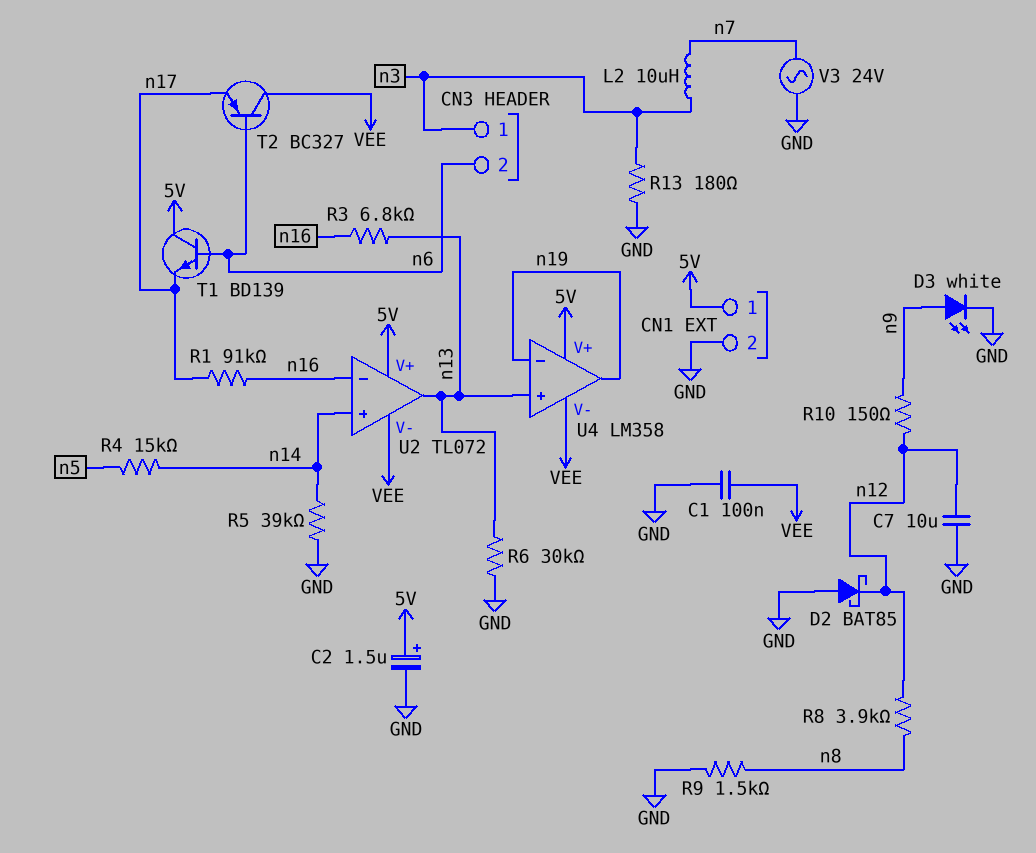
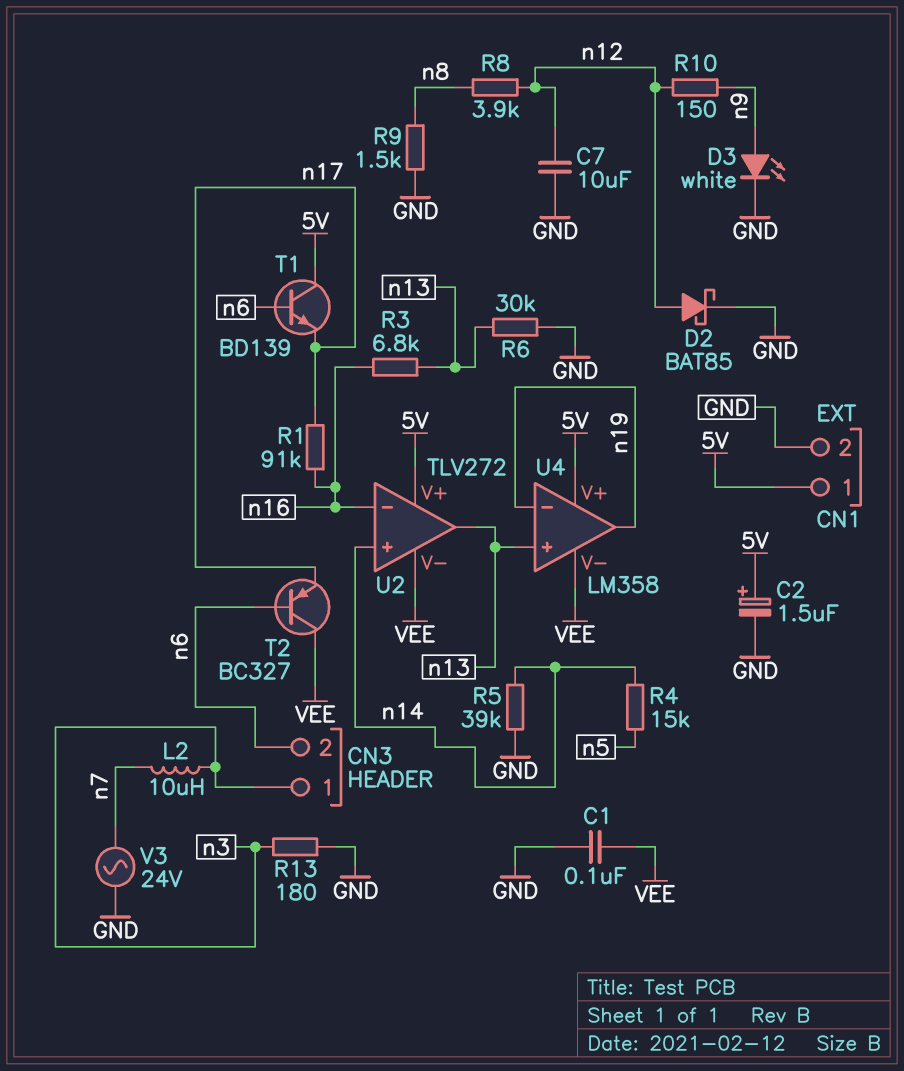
D2: schottky BAT85 (A GND, K n12) -> schottky BAT85 (A n12, K GND)
U2: TL072 -> TLV272

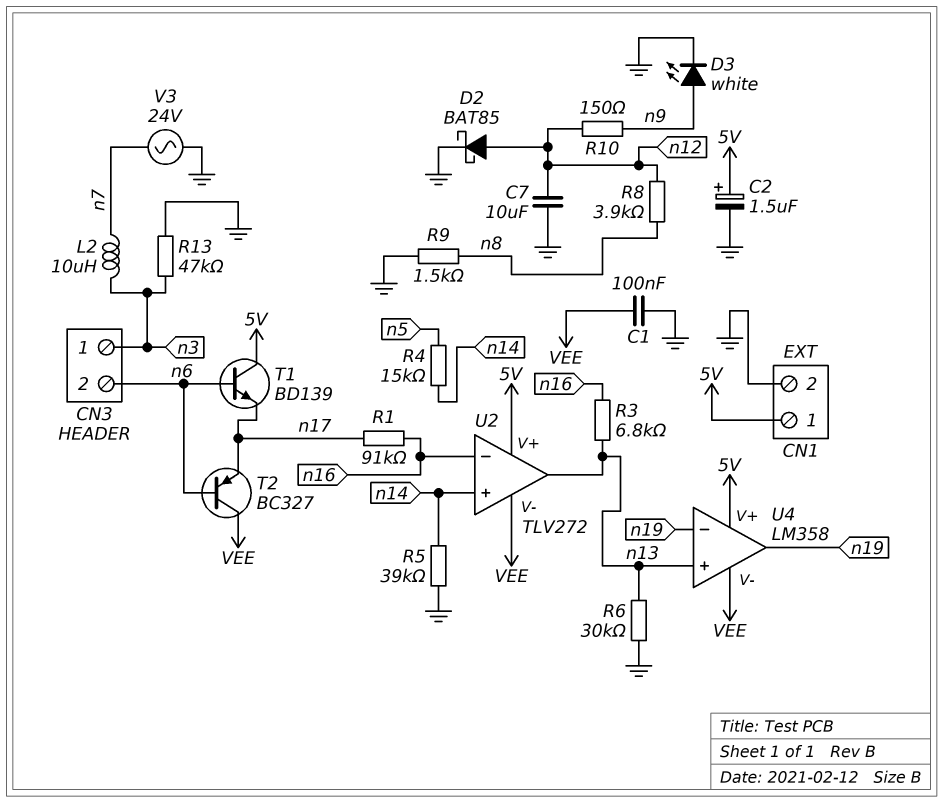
R13: 180 (GND, n3) -> 47k (GND, n3)

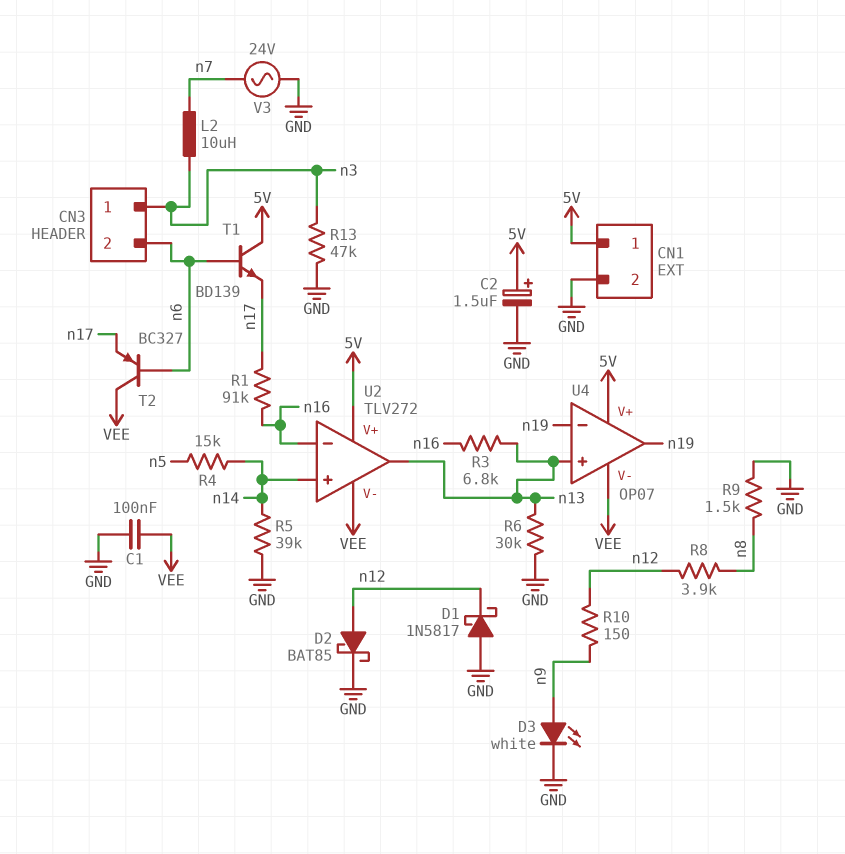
C7: 10uF (GND, n12) -> none
D1: none -> schottky 1N5817 (A GND, K n12)
U4: LM358 -> OP07

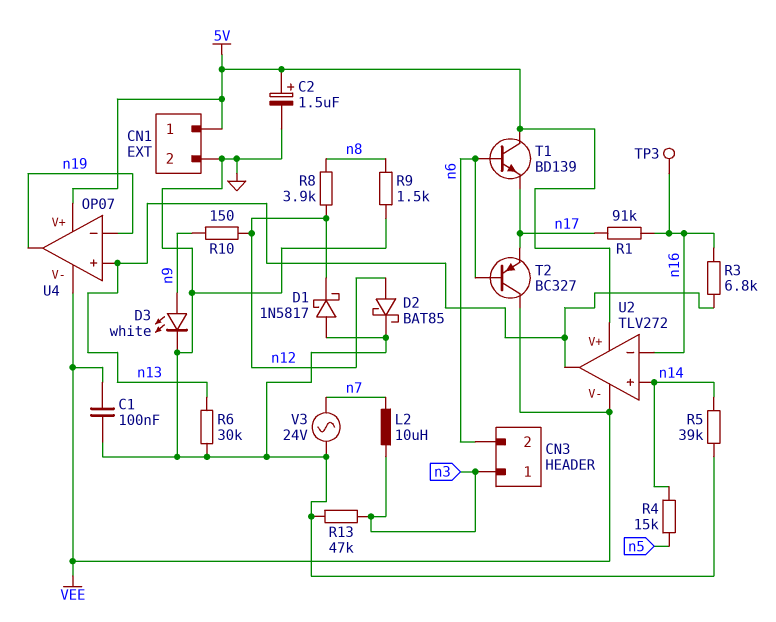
TP3: none -> test point (n16)

